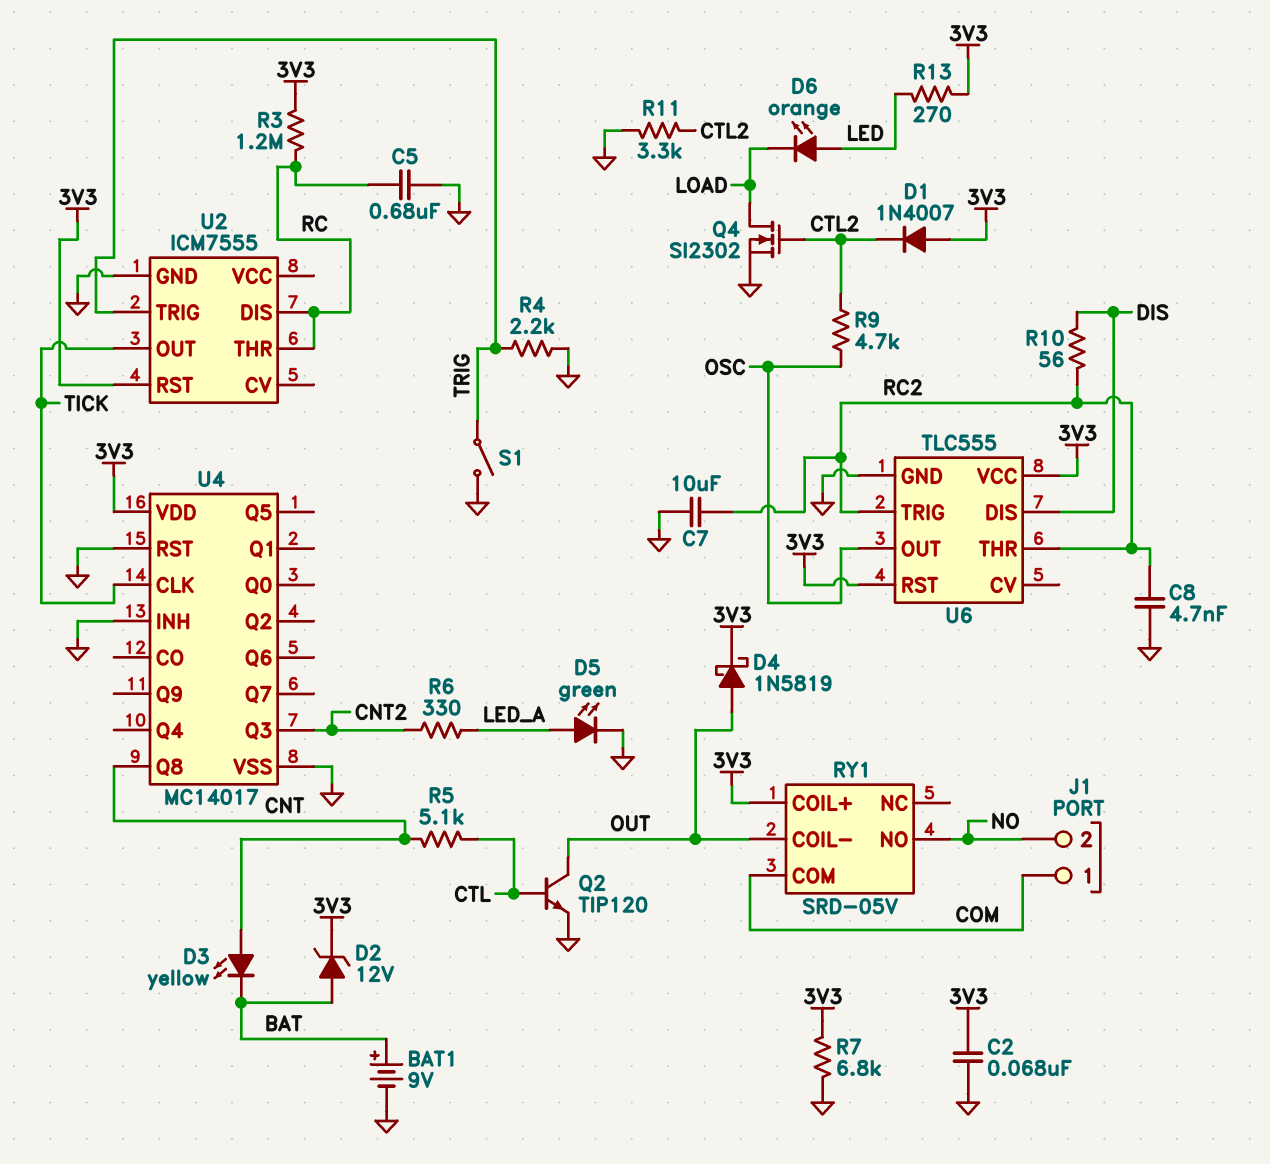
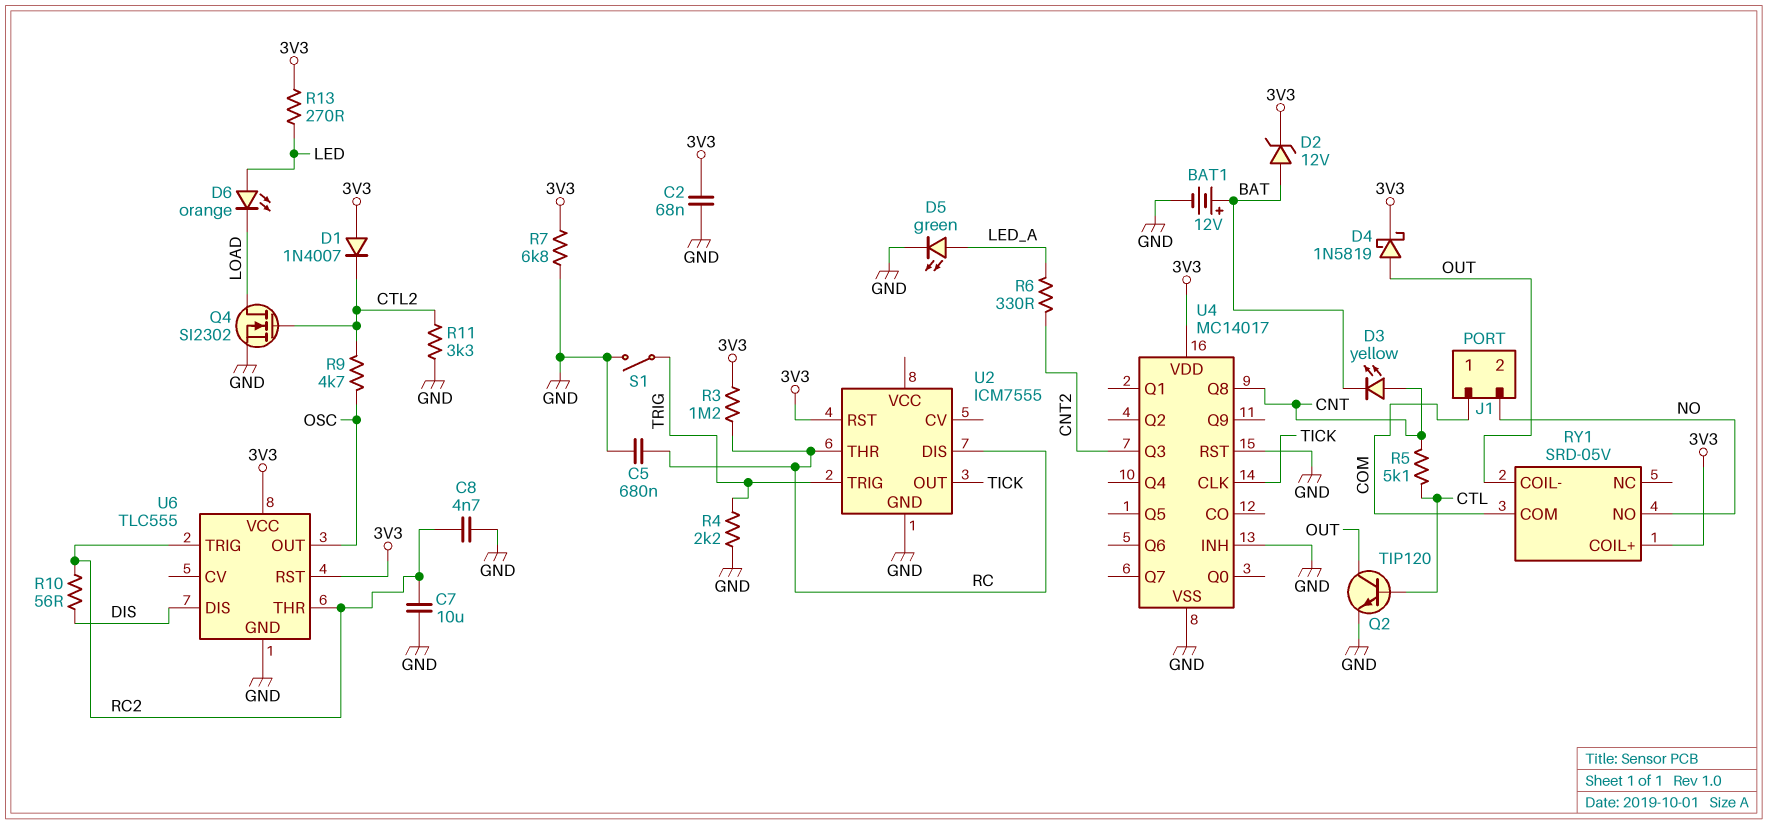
BAT1: 9V (plus BAT, minus GND) -> 12V (plus BAT, minus GND)

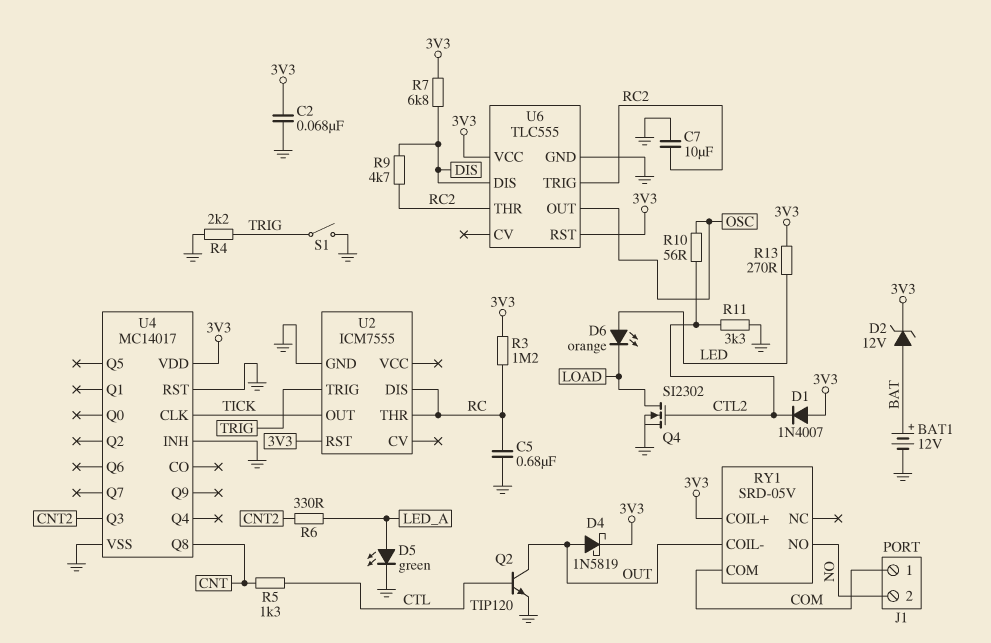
C8: 4.7nF (GND, RC2) -> none
D3: LED yellow (A CNT, K BAT) -> none
R5: 5.1k (CNT, CTL) -> 1.3k (CNT, CTL)
R7: 6.8k (3V3, GND) -> 6.8k (3V3, DIS)
R9: 4.7k (CTL2, OSC) -> 4.7k (DIS, RC2)
R10: 56 (DIS, RC2) -> 56 (CTL2, OSC)

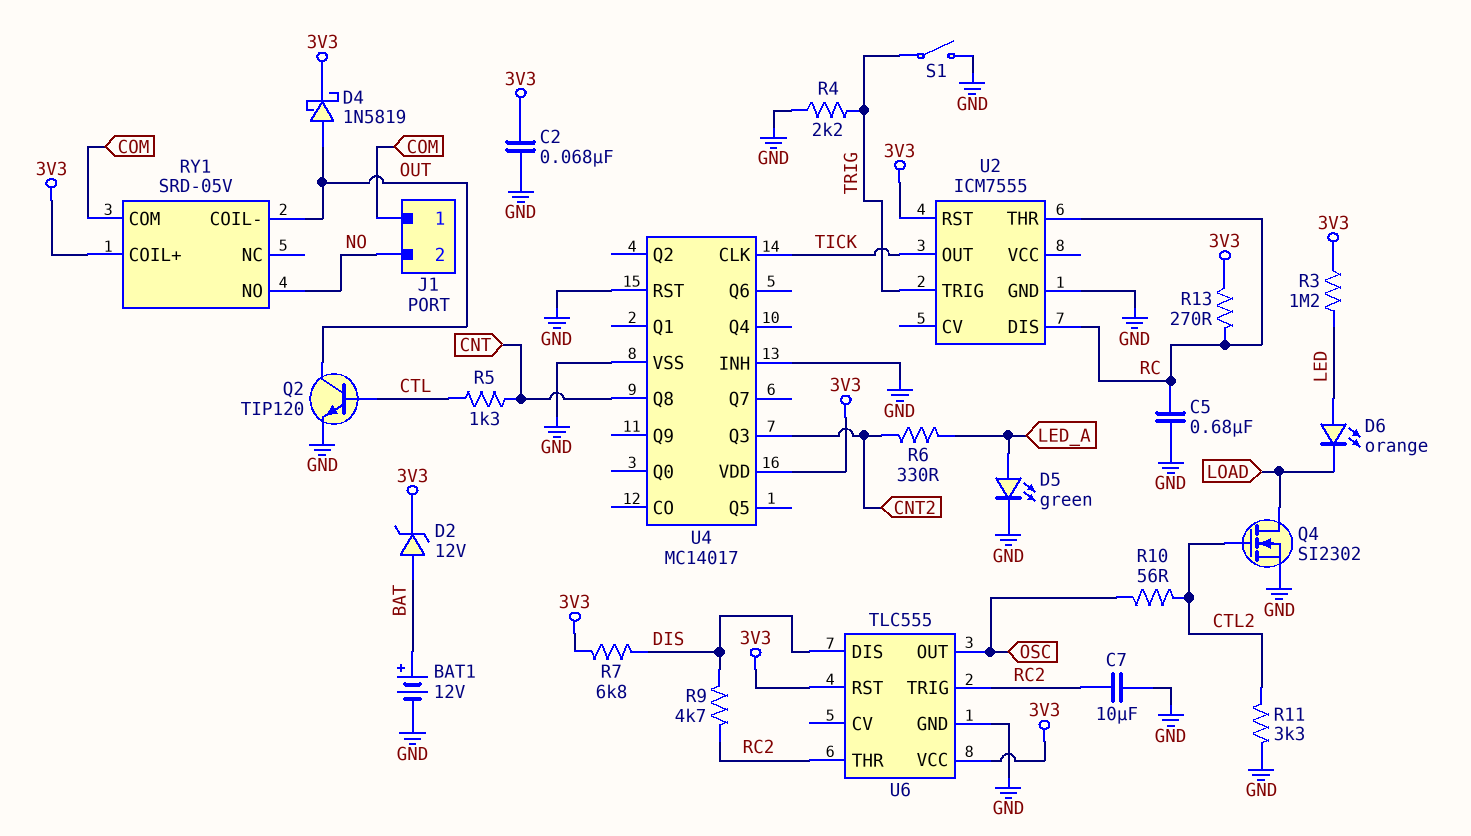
D1: diode 1N4007 (A 3V3, K CTL2) -> none
R3: 1.2M (3V3, RC) -> 1.2M (3V3, LED)
R13: 270 (3V3, LED) -> 270 (3V3, RC)

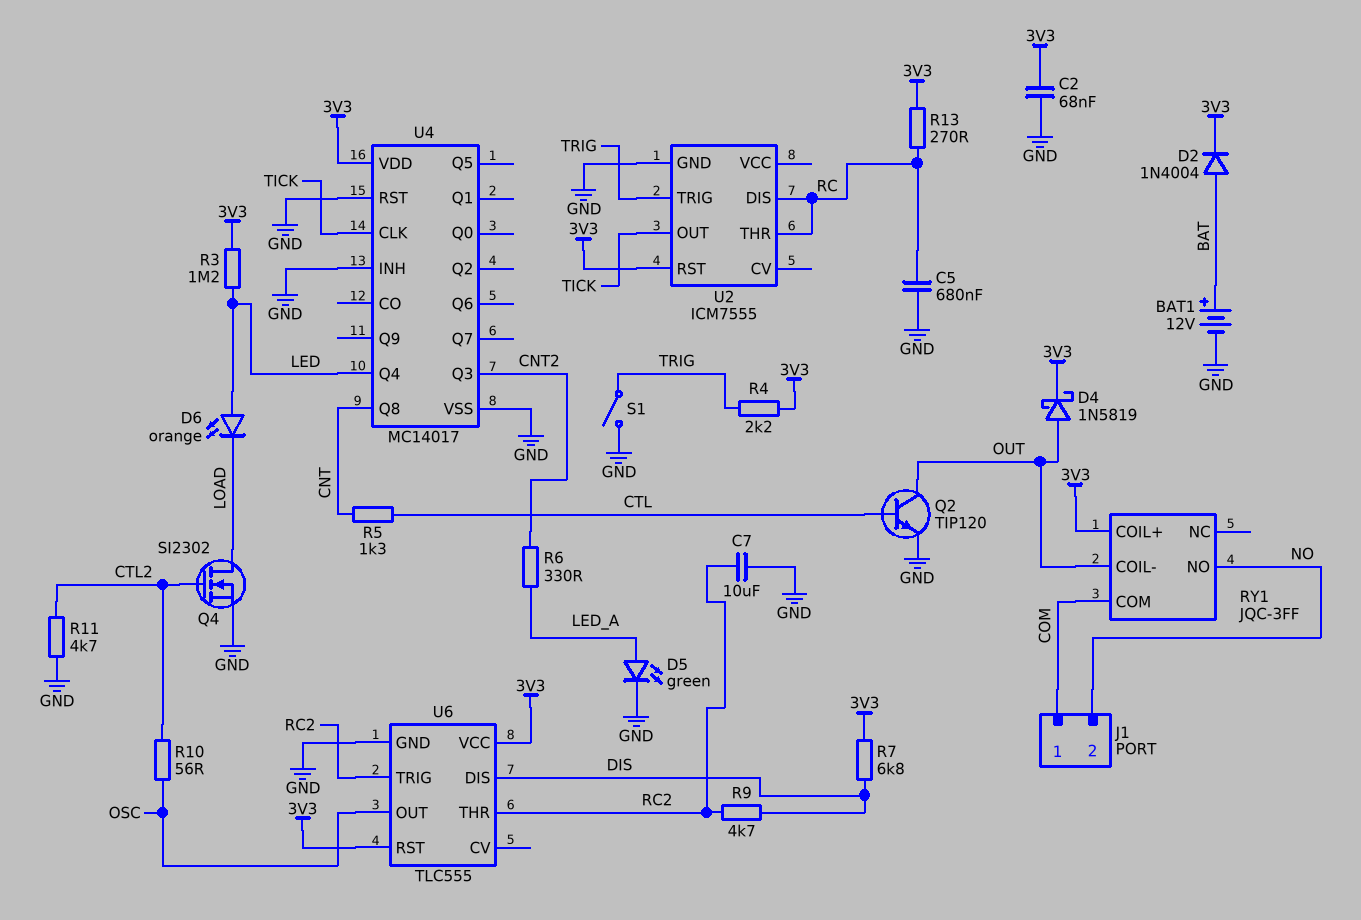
D2: zener 12V (A BAT, K 3V3) -> diode 1N4004 (A BAT, K 3V3)
R4: 2.2k (GND, TRIG) -> 2.2k (3V3, TRIG)
R11: 3.3k (CTL2, GND) -> 4.7k (CTL2, GND)
RY1: SRD-05V -> JQC-3FF
U4 pin Q4: none -> LED

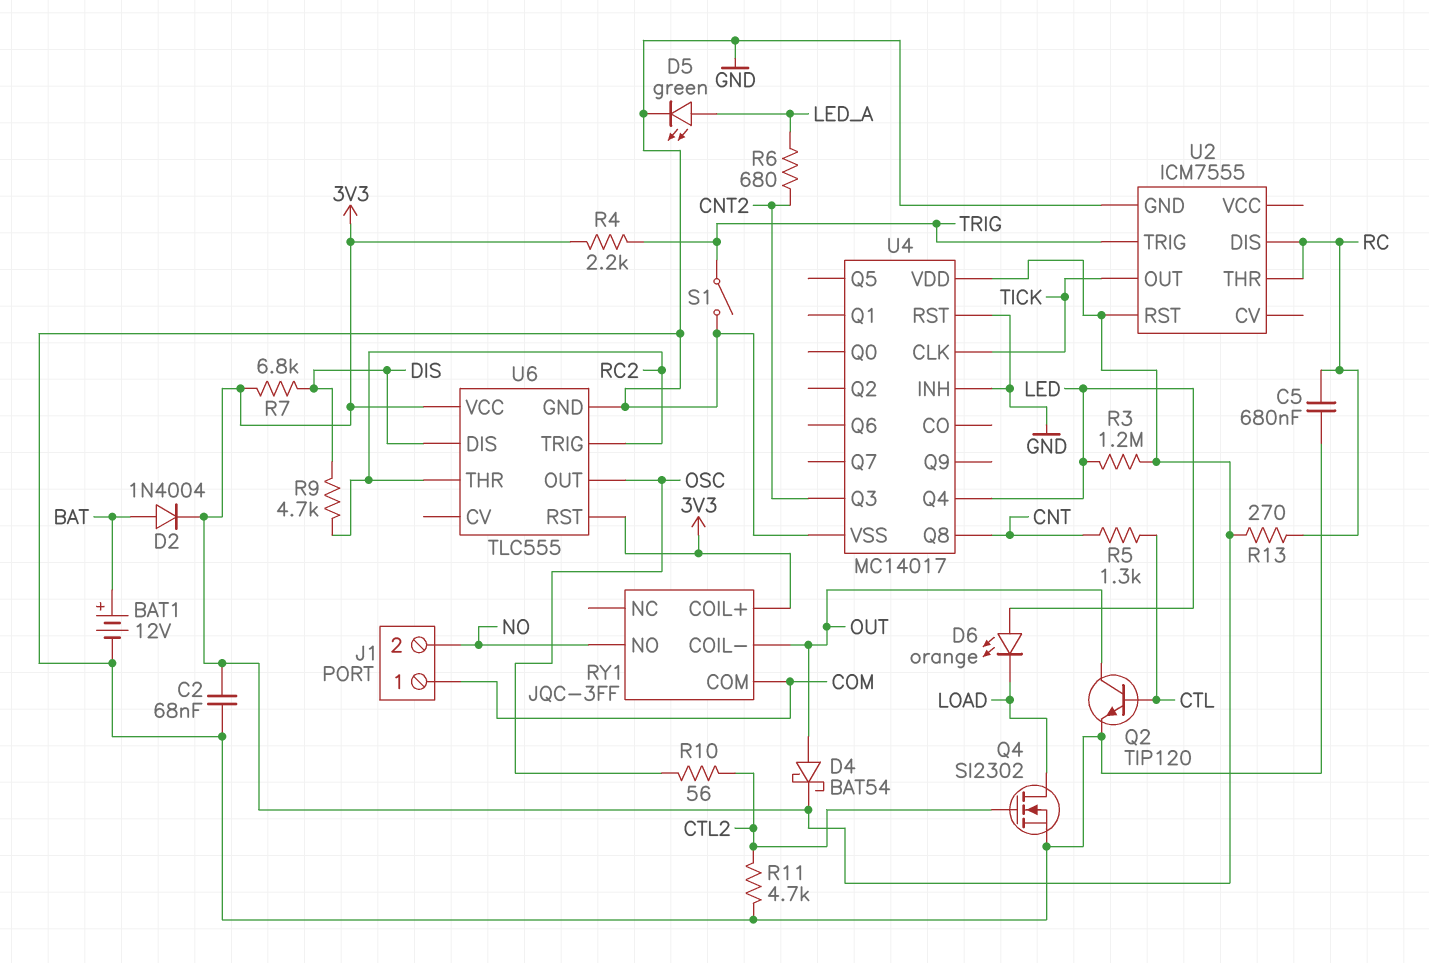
C7: 10uF (GND, RC2) -> none
D4: schottky 1N5819 (A OUT, K 3V3) -> schottky BAT54 (A OUT, K 3V3)
R6: 330 (CNT2, LED_A) -> 680 (CNT2, LED_A)

